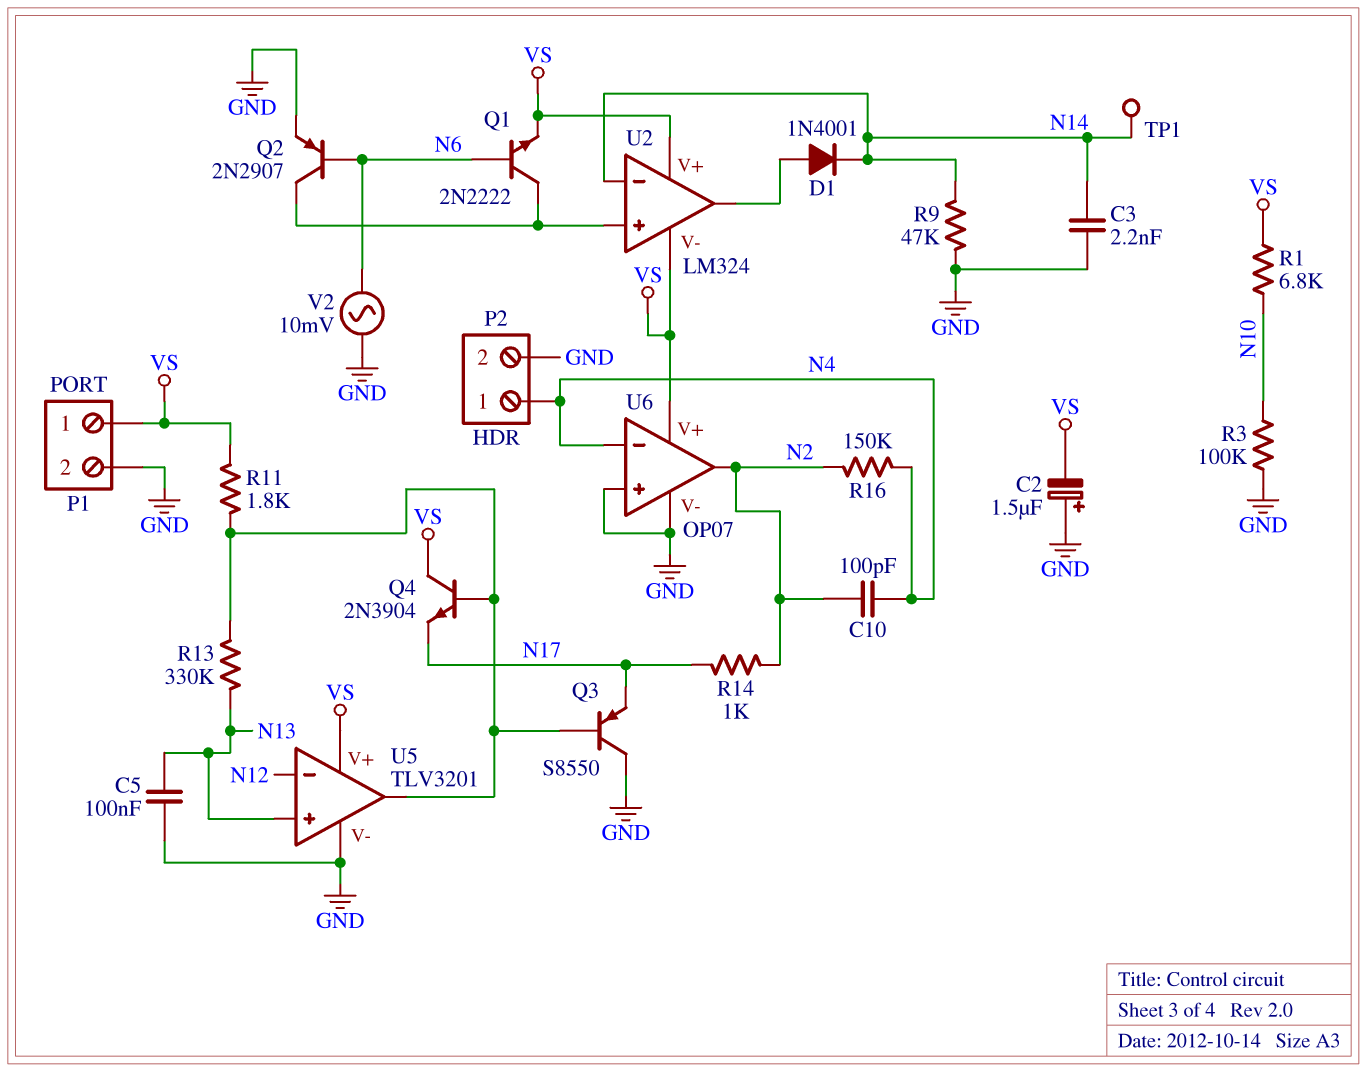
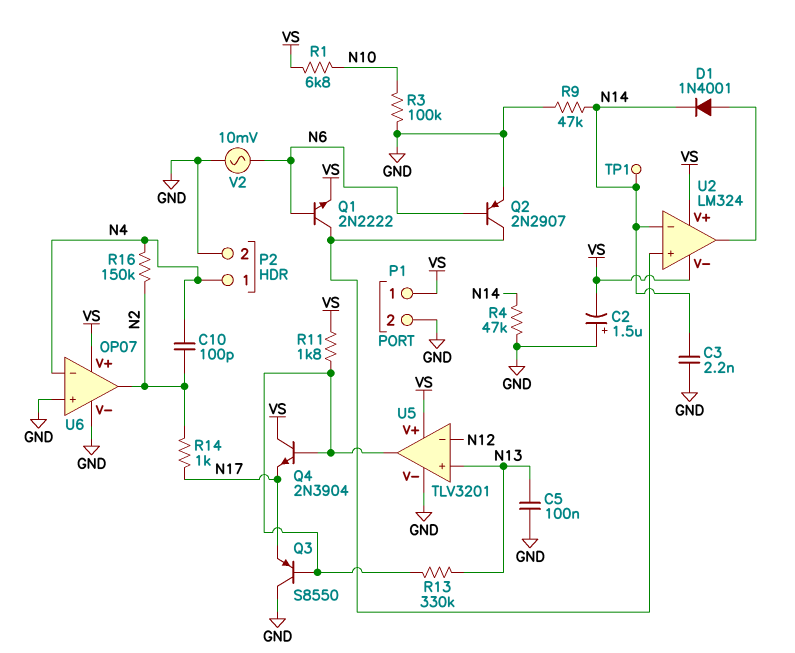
R4: none -> 47k (GND, N14)

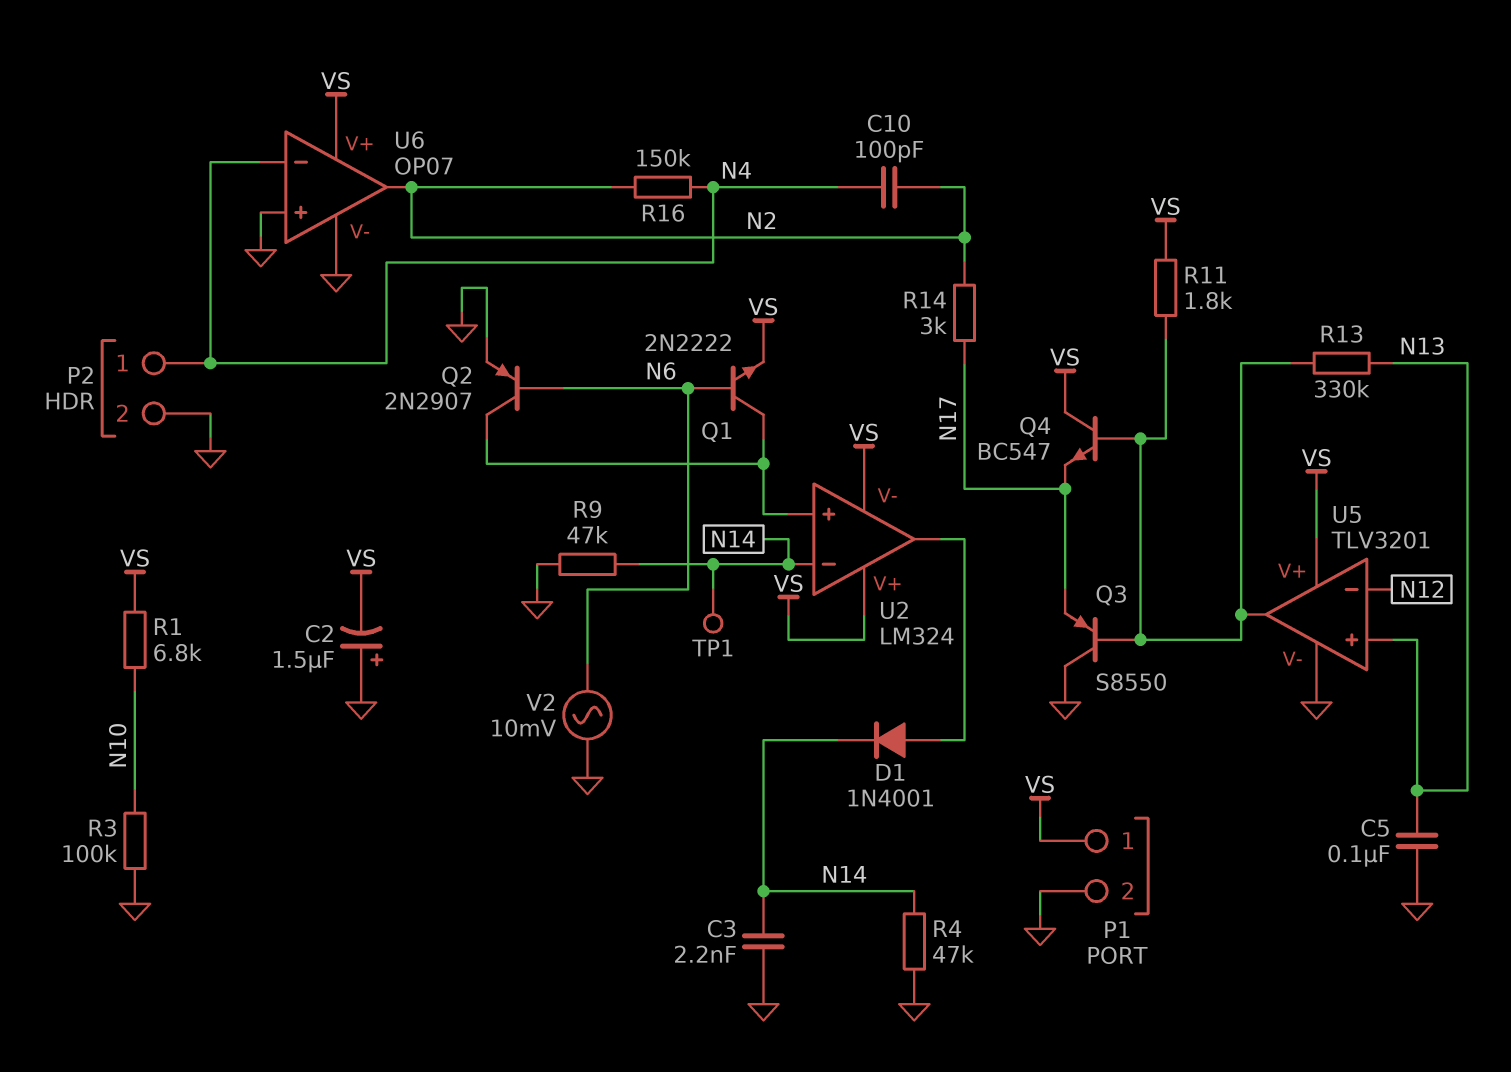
Q4: NPN 2N3904 (B U5/out, C VS, E N17) -> NPN BC547 (B U5/out, C VS, E N17)
R14: 1k (N2, N17) -> 3k (N2, N17)

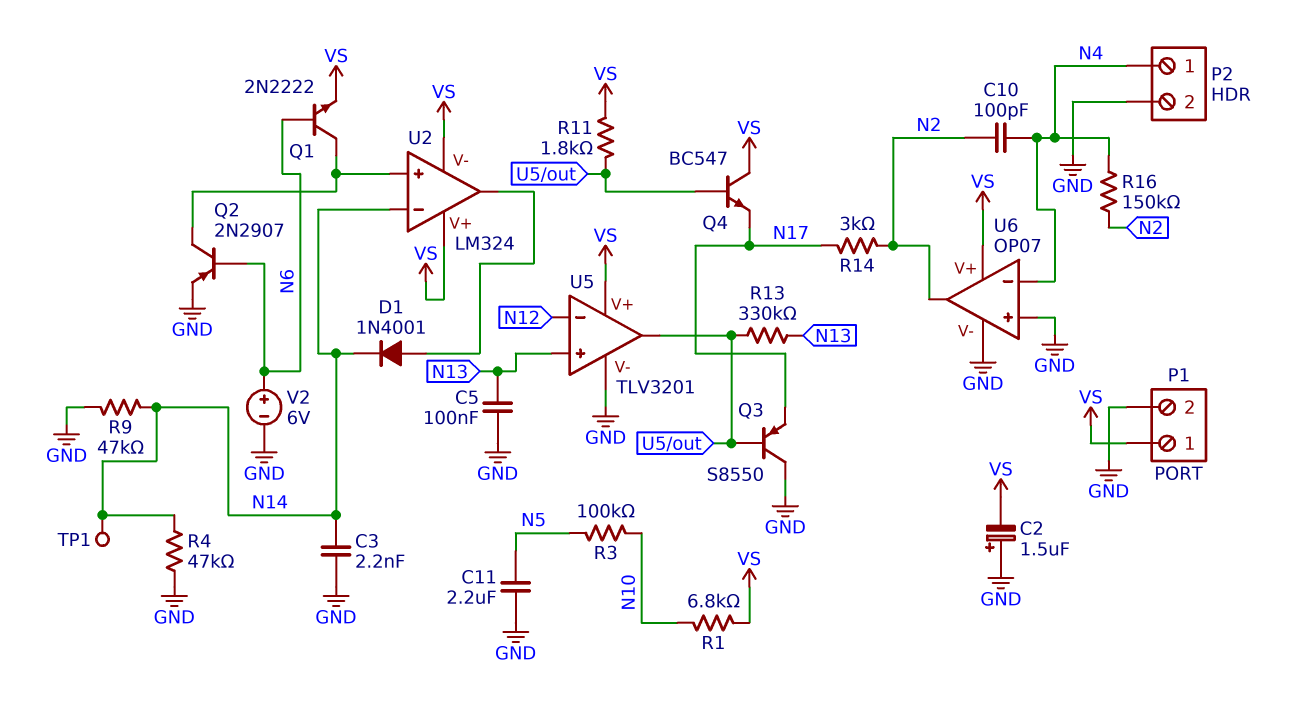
C11: none -> 2.2uF (GND, N5)
R3: 100k (GND, N10) -> 100k (N5, N10)
V2: AC 10mV (GND, N6) -> 6V (plus N6, minus GND)

